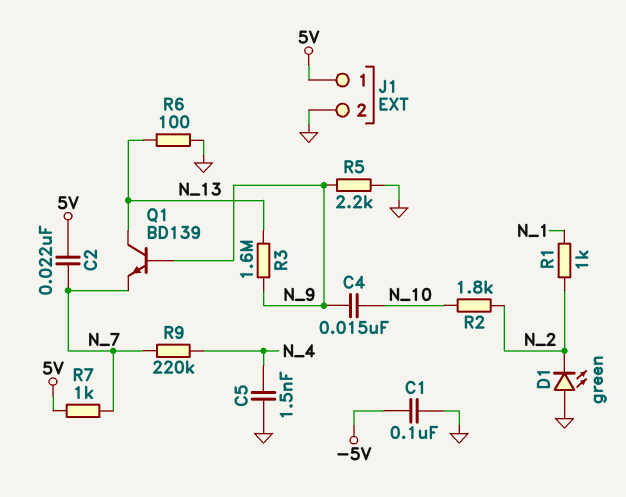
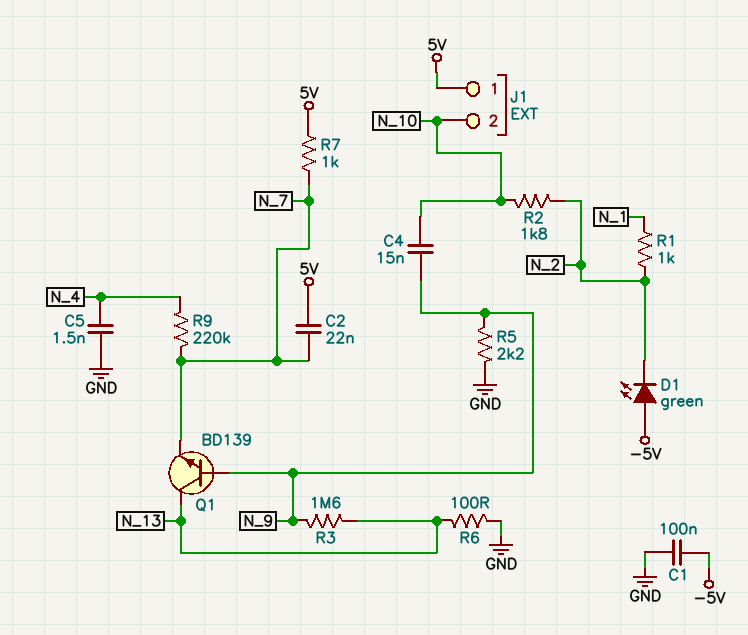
D1: LED green (A GND, K N_2) -> LED green (A -5V, K N_2)
J1 pin 2: GND -> N_10

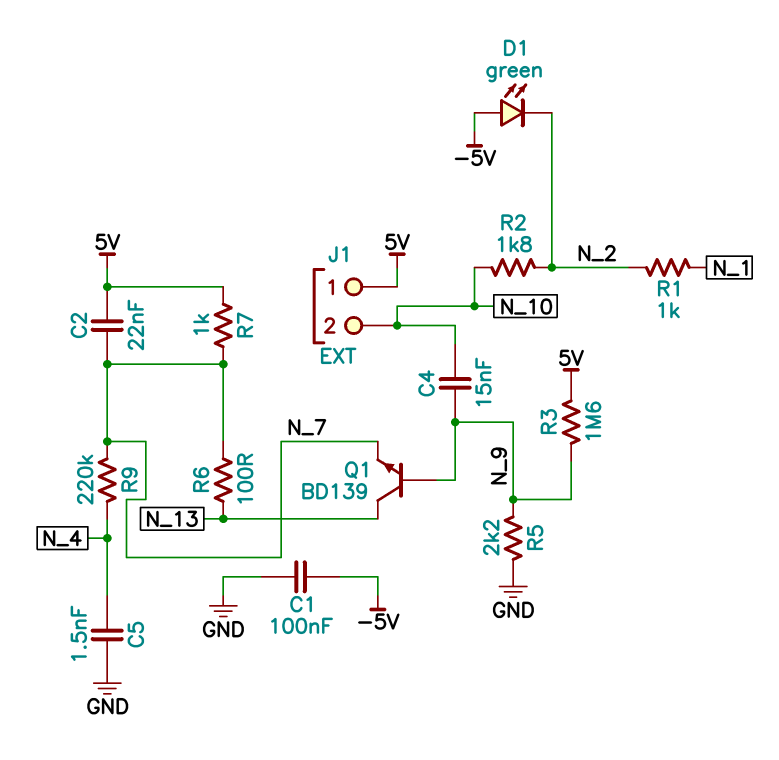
R3: 1.6M (N_9, N_13) -> 1.6M (5V, N_9)
R6: 100 (GND, N_13) -> 100 (N_7, N_13)

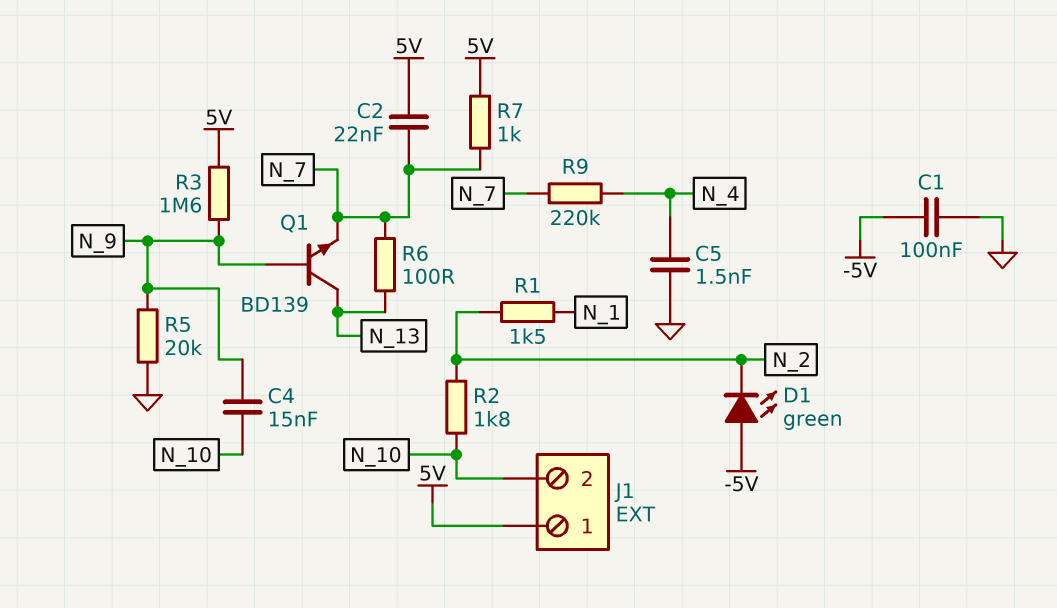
R1: 1k (N_1, N_2) -> 1.5k (N_1, N_2)
R5: 2.2k (GND, N_9) -> 20k (GND, N_9)

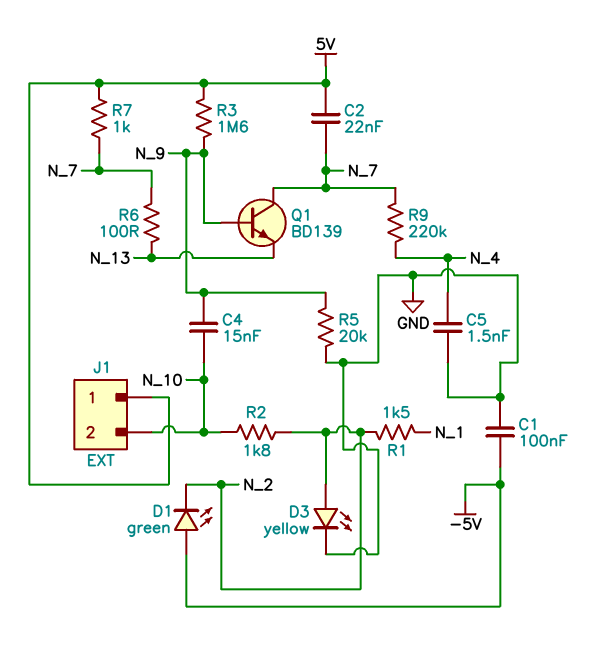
D3: none -> LED yellow (A N_2, K GND)
Q1: NPN BD139 (B N_9, C N_13, E N_7) -> NPN BD139 (B N_9, C N_7, E N_13)

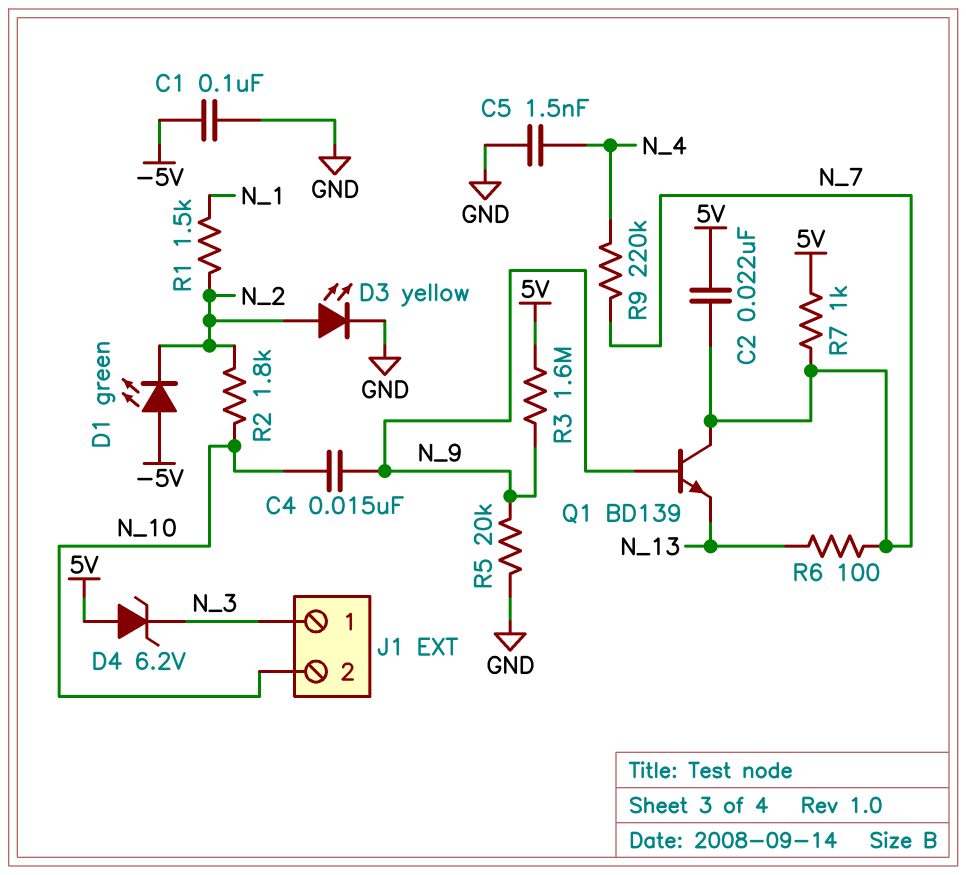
D4: none -> zener 6.2V (A 5V, K N_3)
J1 pin 1: 5V -> N_3

